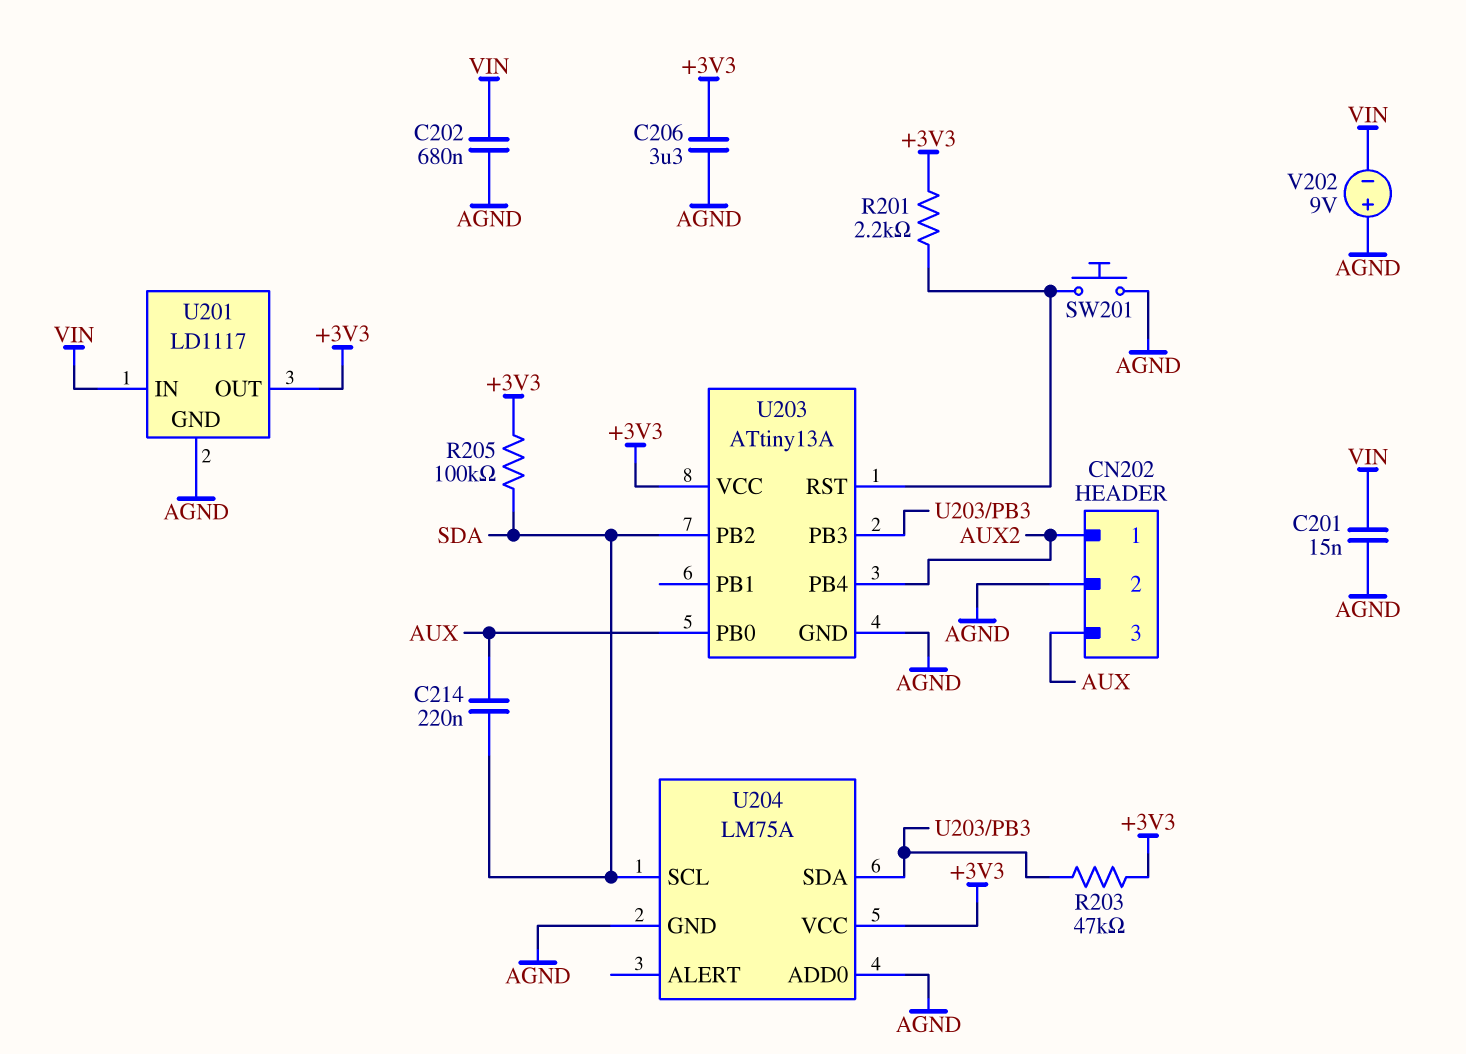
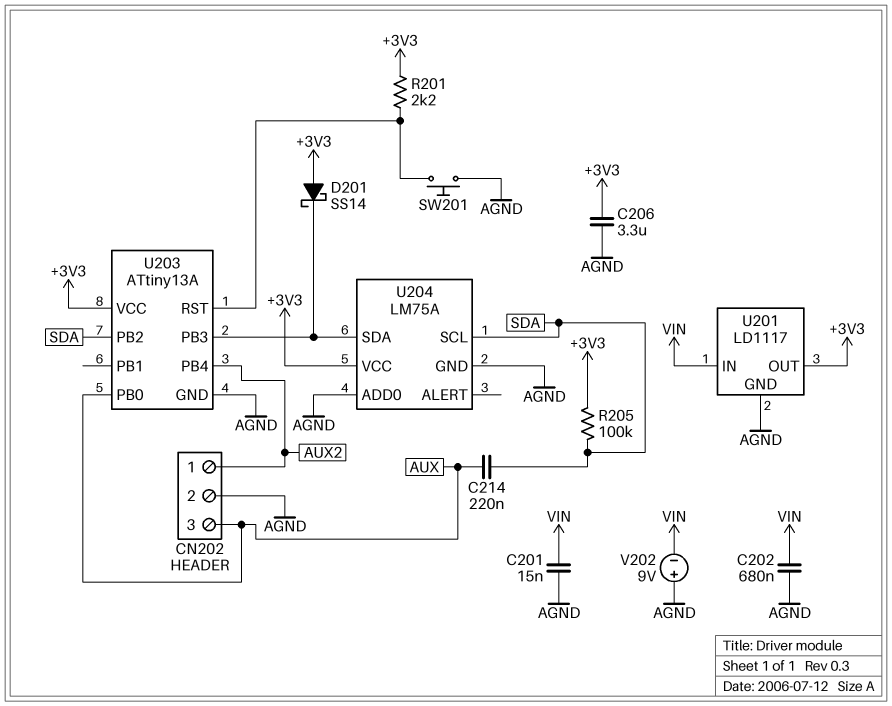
D201: none -> schottky SS14 (A +3V3, K U203/PB3)
R203: 47k (+3V3, U203/PB3) -> none

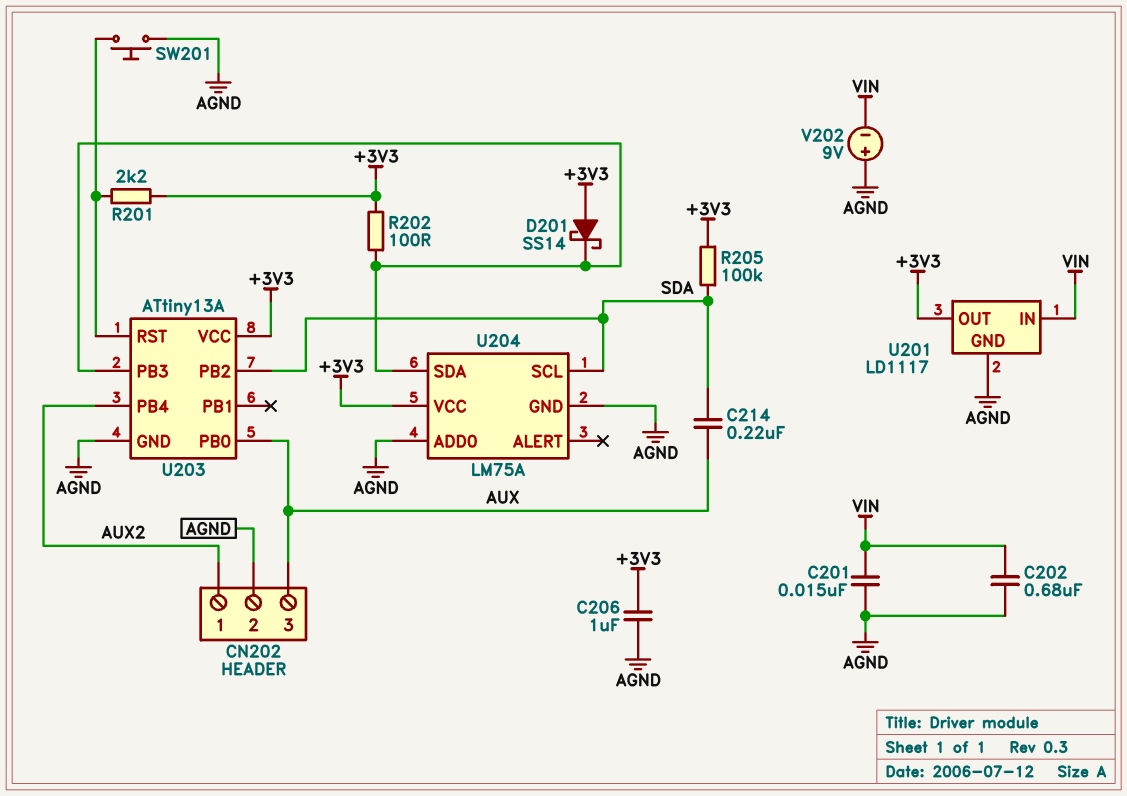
C206: 3.3uF (+3V3, AGND) -> 1uF (+3V3, AGND)
R202: none -> 100 (+3V3, U203/PB3)

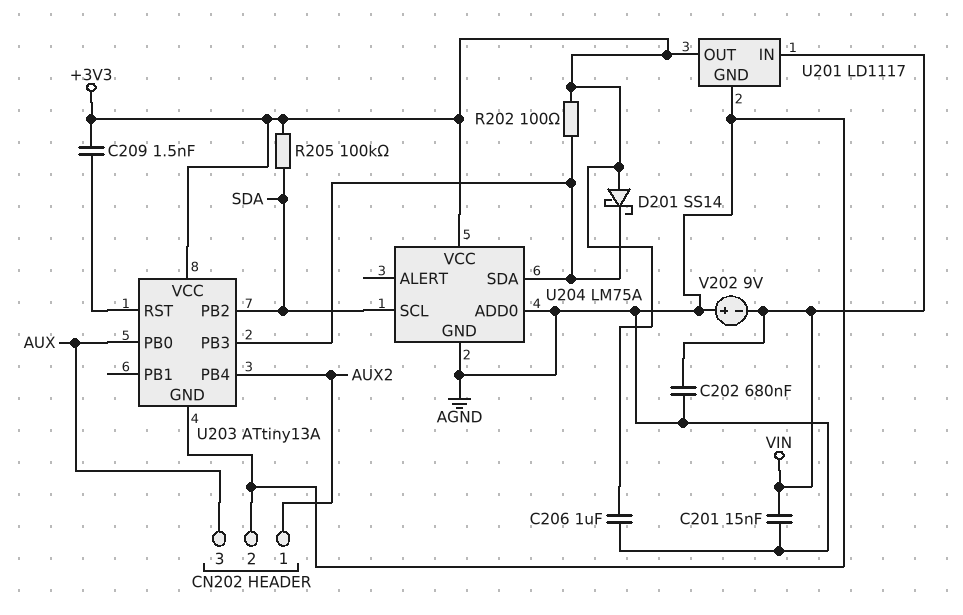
C209: none -> 1.5nF (+3V3, U203/RST)
C214: 220nF (AUX, SDA) -> none
R201: 2.2k (+3V3, U203/RST) -> none
SW201: button (AGND, U203/RST) -> none

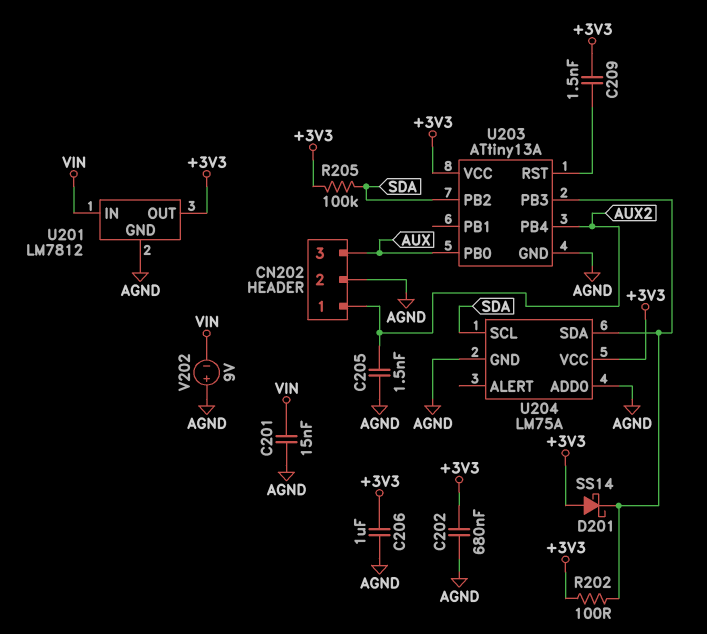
C202: 680nF (AGND, VIN) -> 680nF (+3V3, AGND)
C205: none -> 1.5nF (AGND, AUX2)
U201: LD1117 -> LM7812

